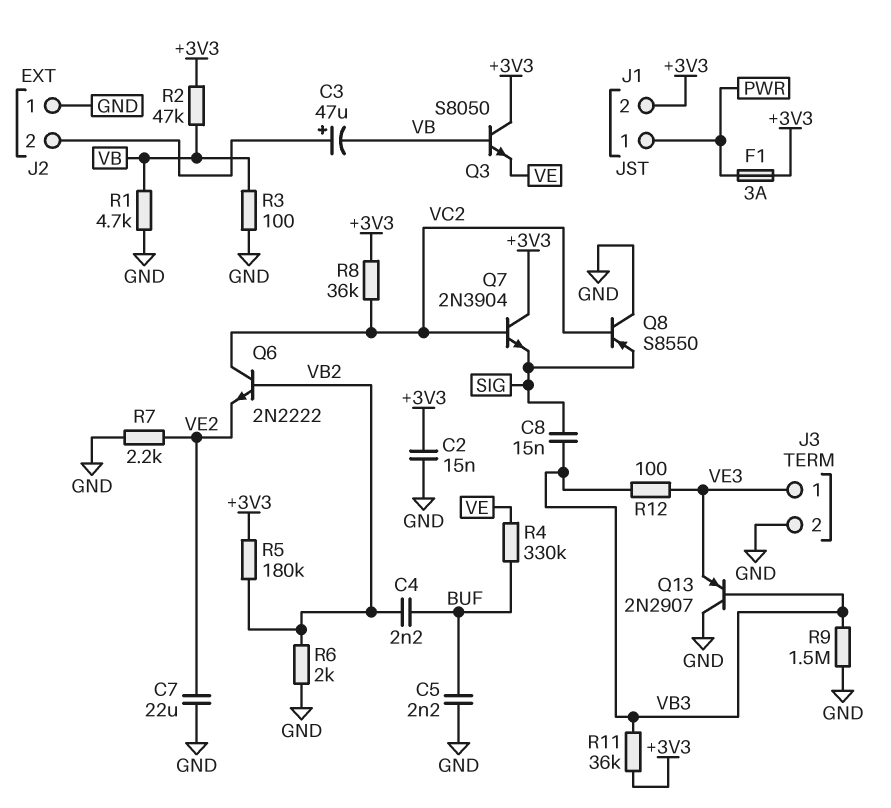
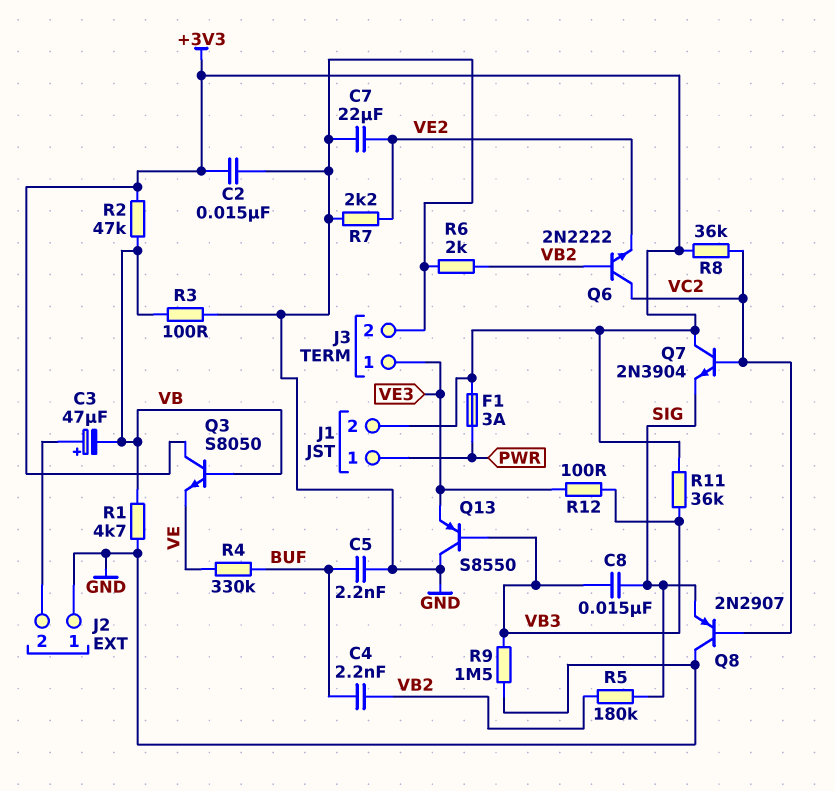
Q8: PNP S8550 (B VC2, C GND, E SIG) -> PNP 2N2907 (B VC2, C GND, E SIG)
Q13: PNP 2N2907 (B VB3, C GND, E VE3) -> PNP S8550 (B VB3, C GND, E VE3)
R5: 180k (+3V3, VB2) -> 180k (SIG, VB2)

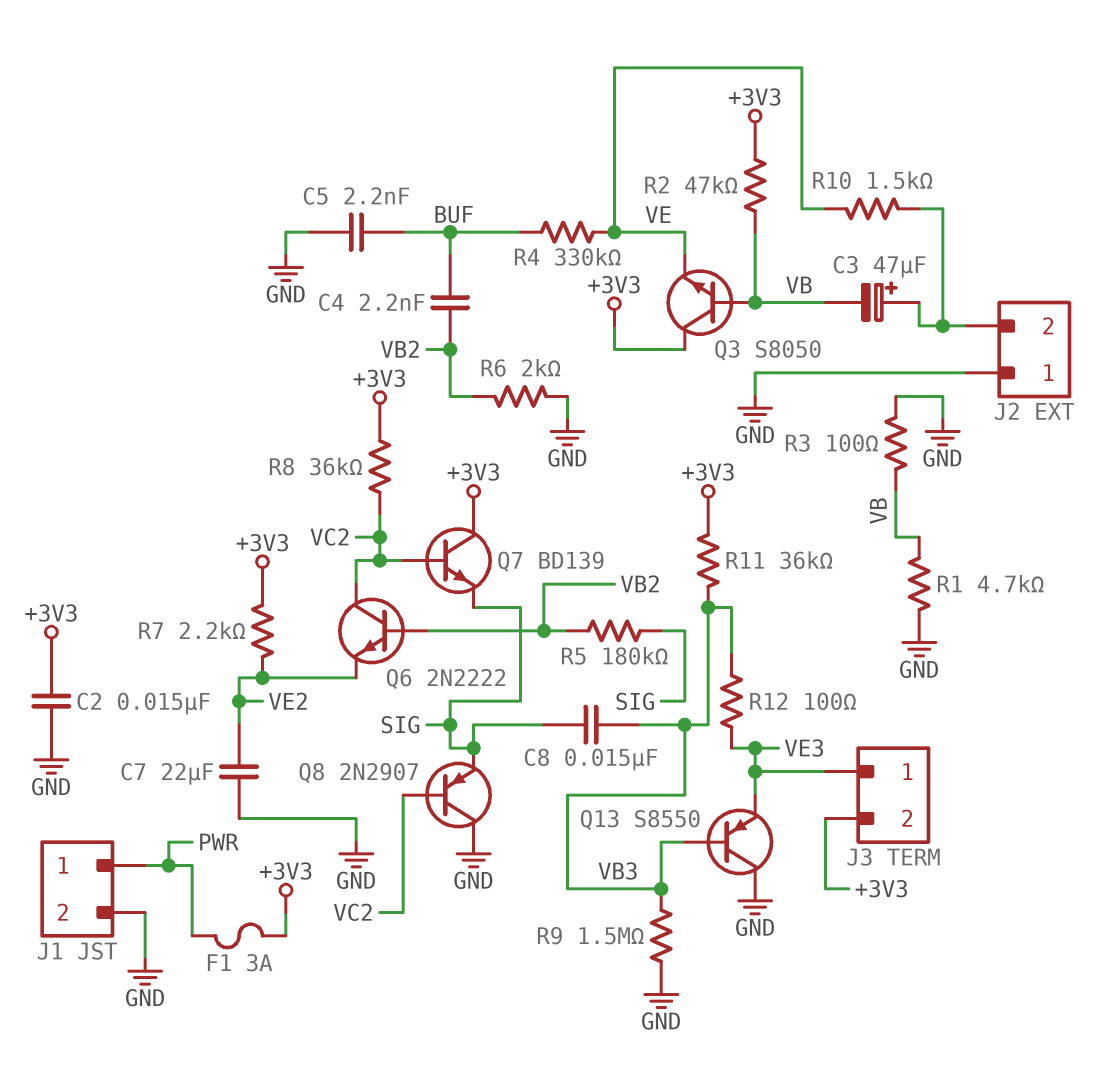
J1 pin 2: +3V3 -> GND
J3 pin 2: GND -> +3V3
Q7: NPN 2N3904 (B VC2, C +3V3, E SIG) -> NPN BD139 (B VC2, C +3V3, E SIG)
R7: 2.2k (GND, VE2) -> 2.2k (+3V3, VE2)
R10: none -> 1.5k (J2/2, VE)

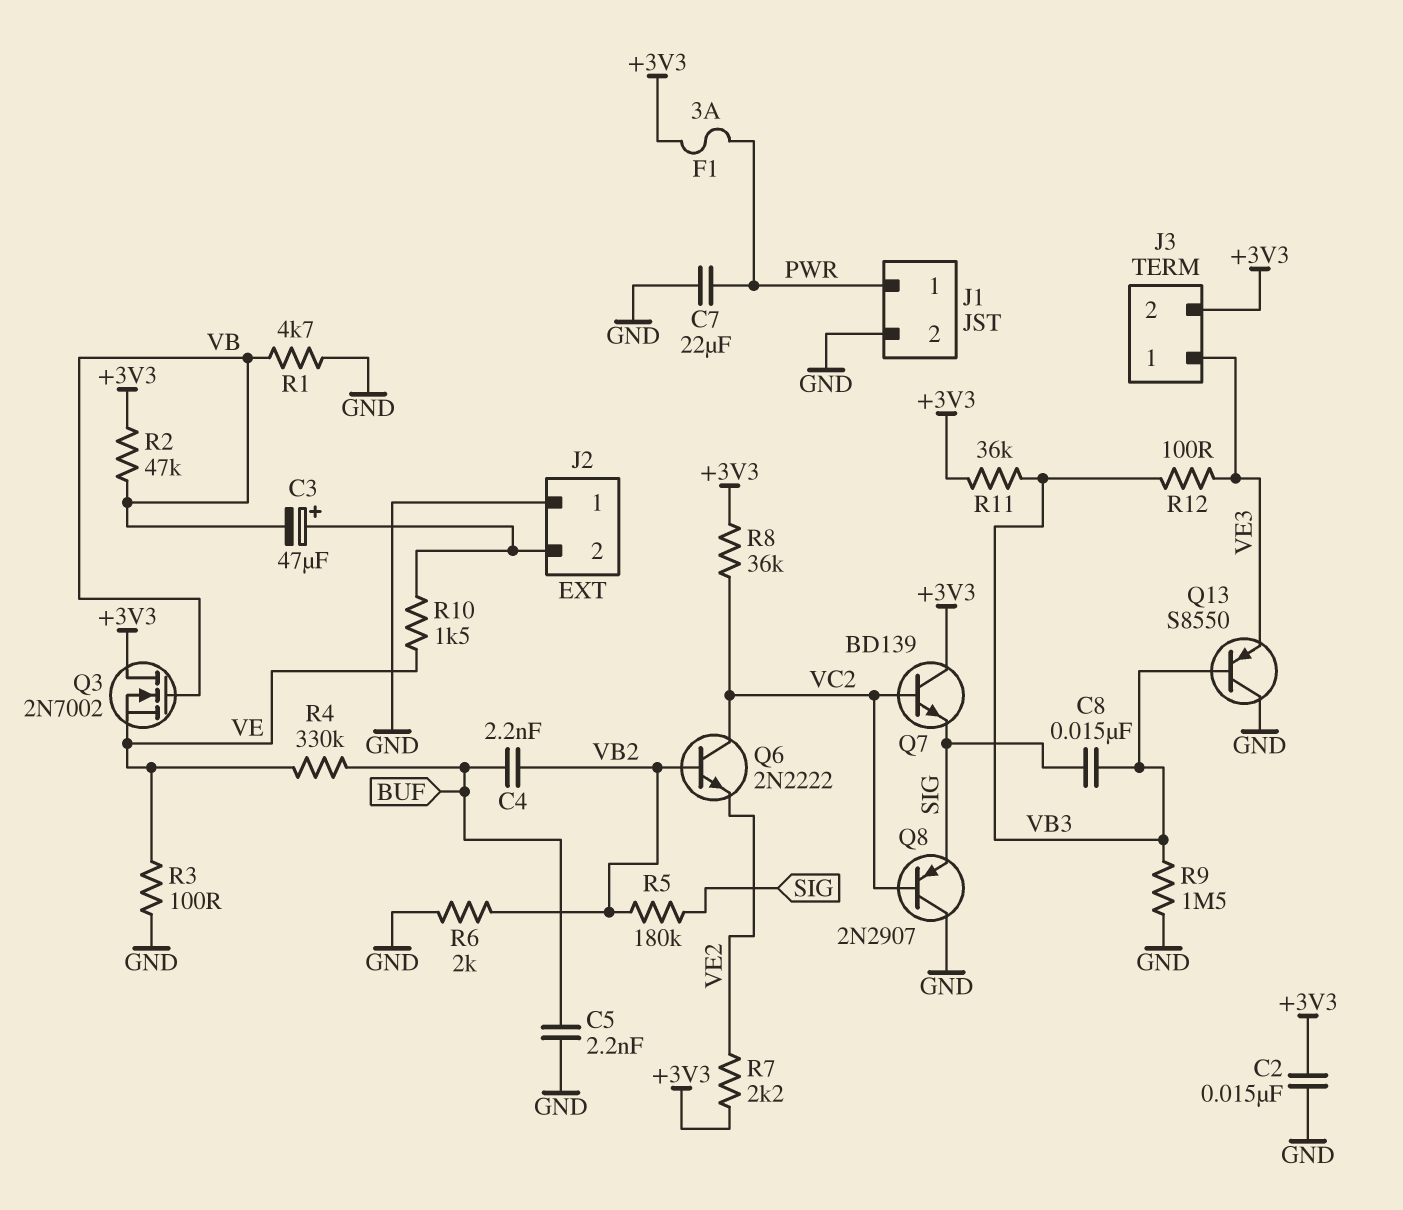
C7: 22uF (GND, VE2) -> 22uF (GND, PWR)
Q3: NPN S8050 (B VB, C +3V3, E VE) -> NMOS 2N7002 (G VB, D +3V3, S VE)
R3: 100 (GND, VB) -> 100 (GND, VE)

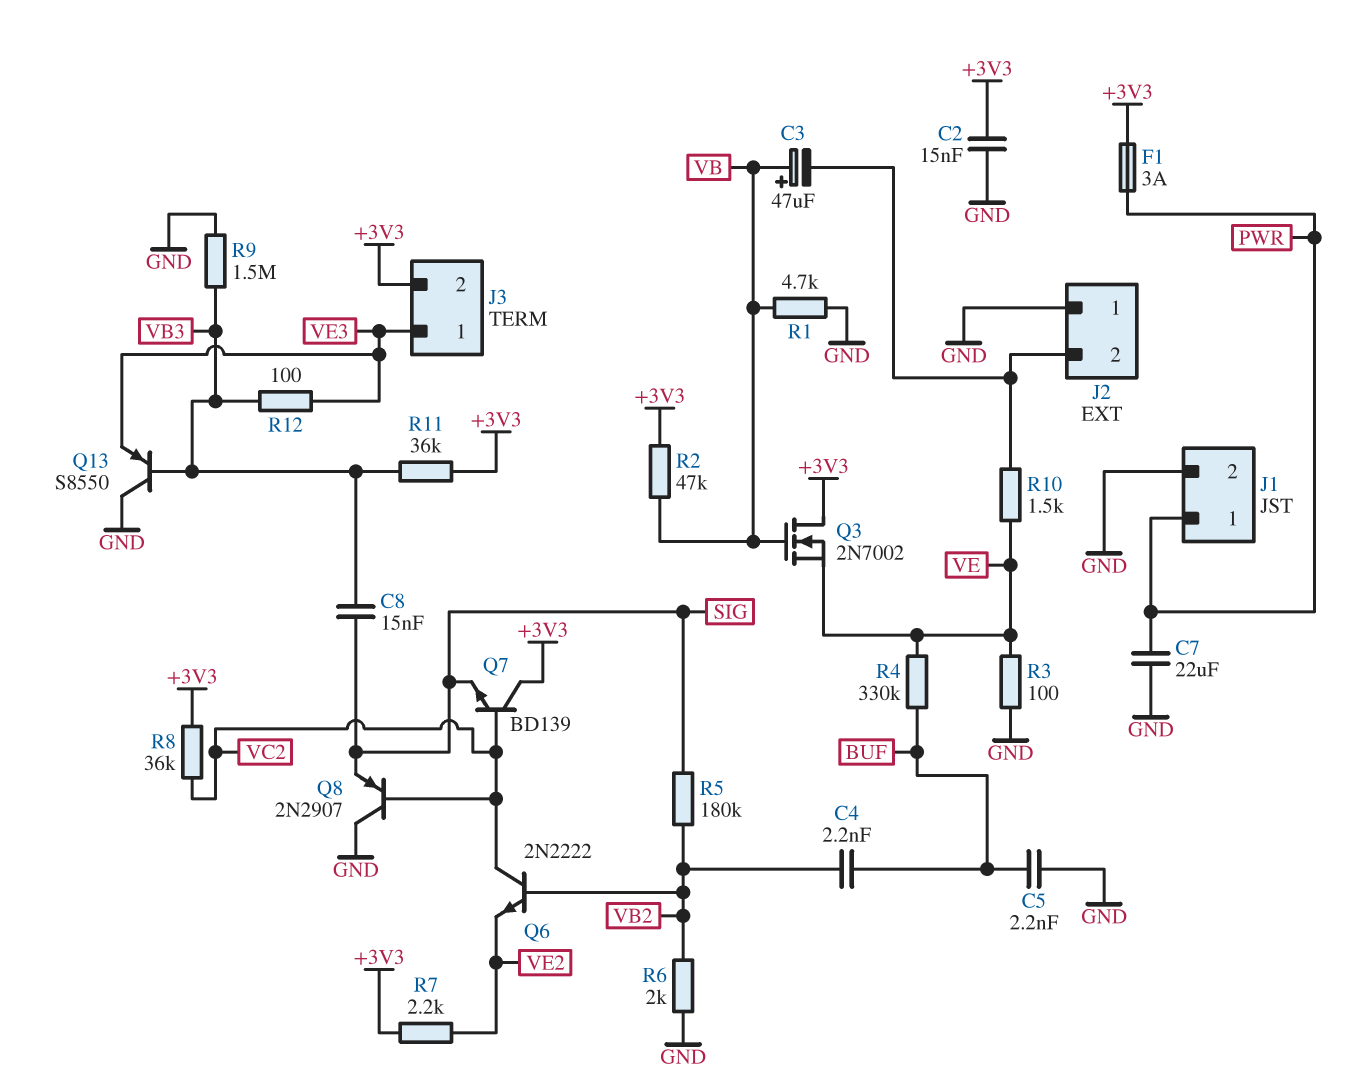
C3: 47uF (plus J2/2, minus VB) -> 47uF (plus VB, minus J2/2)

